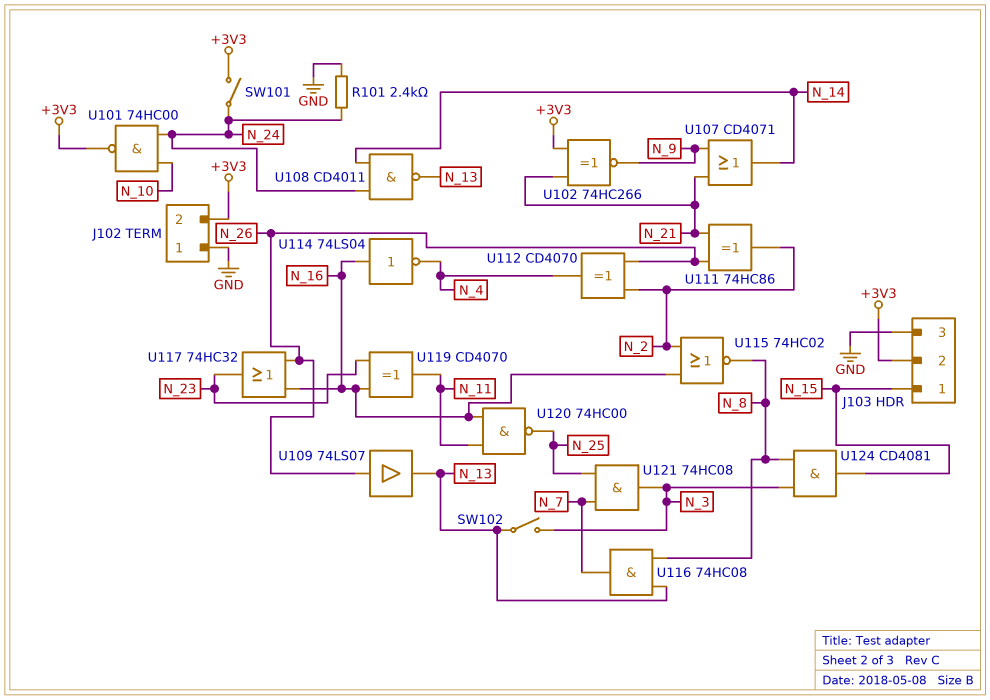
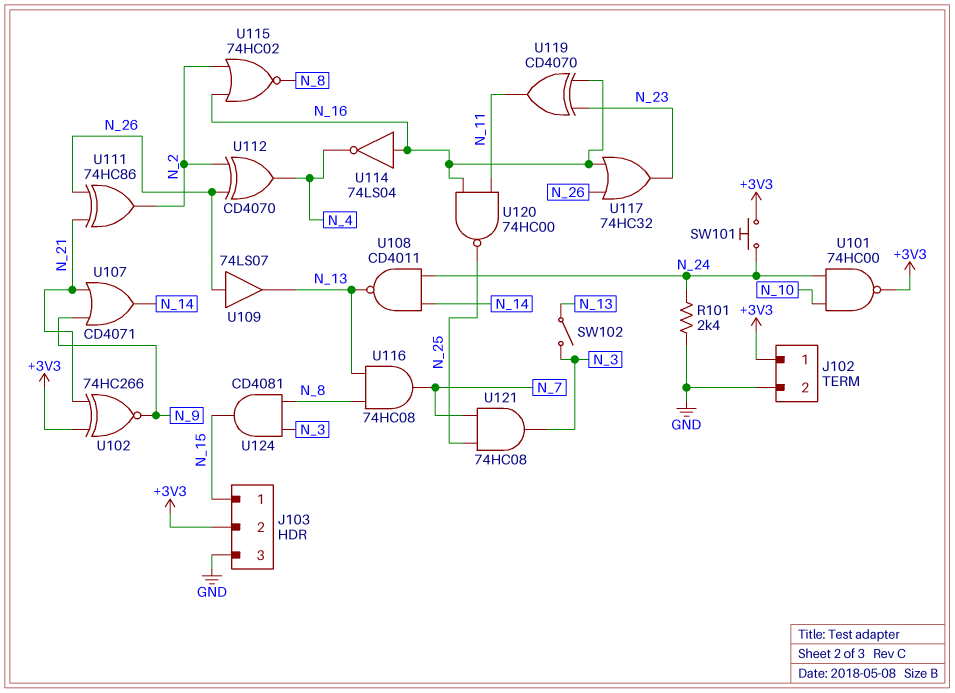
J102 pin 1: GND -> +3V3
J102 pin 2: +3V3 -> GND
SW101: switch (+3V3, N_24) -> button (+3V3, N_24)

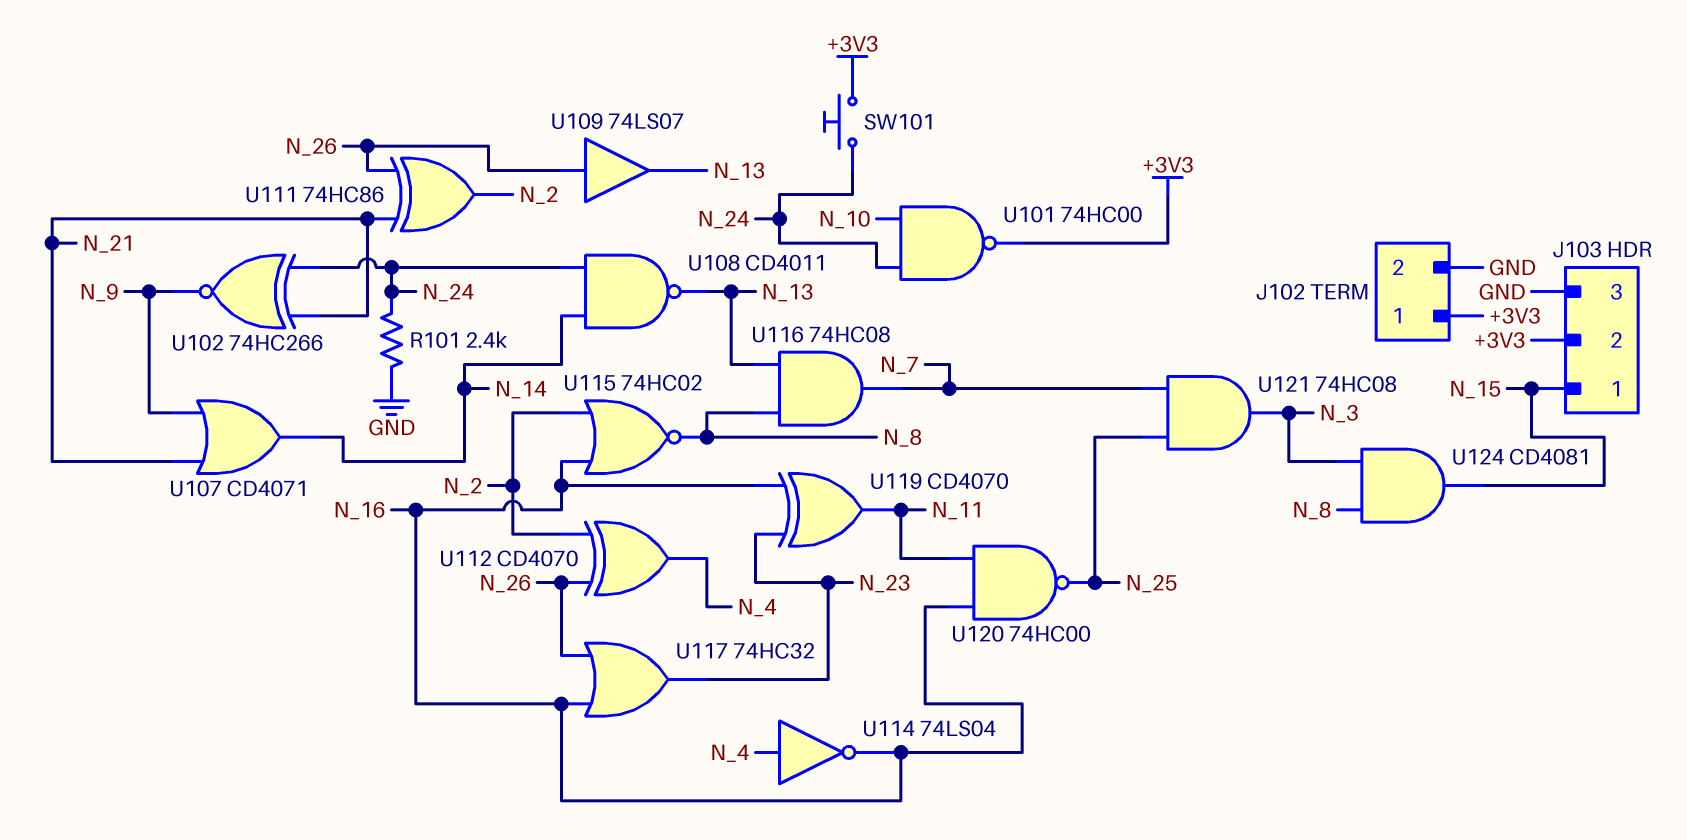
SW102: switch (N_3, N_13) -> none
U102: XNOR 74HC266 (in +3V3, in N_21, out N_9) -> XNOR 74HC266 (in N_21, in N_24, out N_9)
U114: NOT 74LS04 (in N_16, out N_4) -> NOT 74LS04 (in N_4, out N_16)

